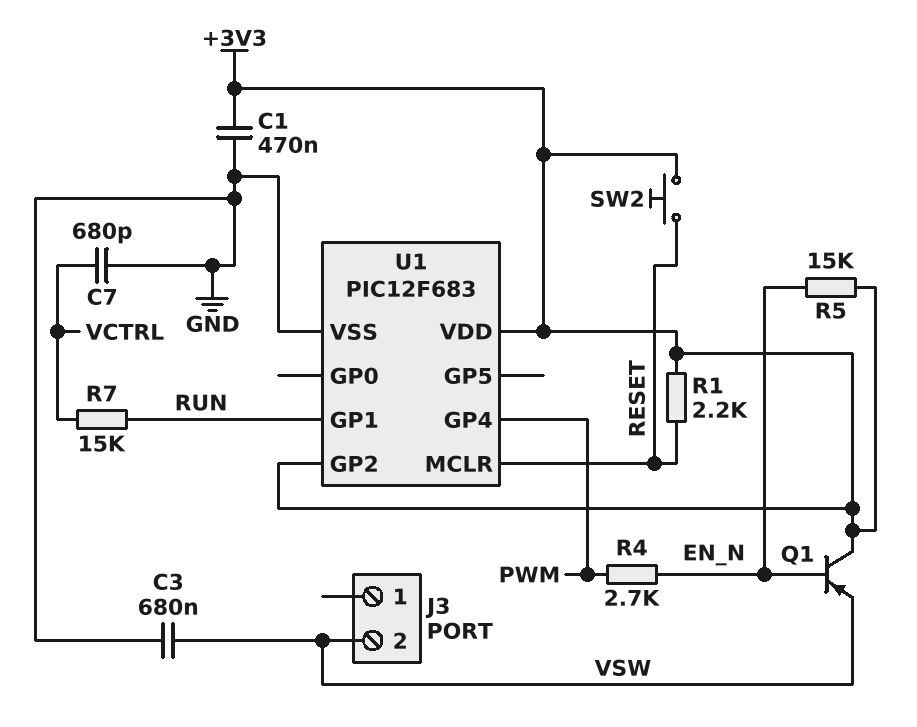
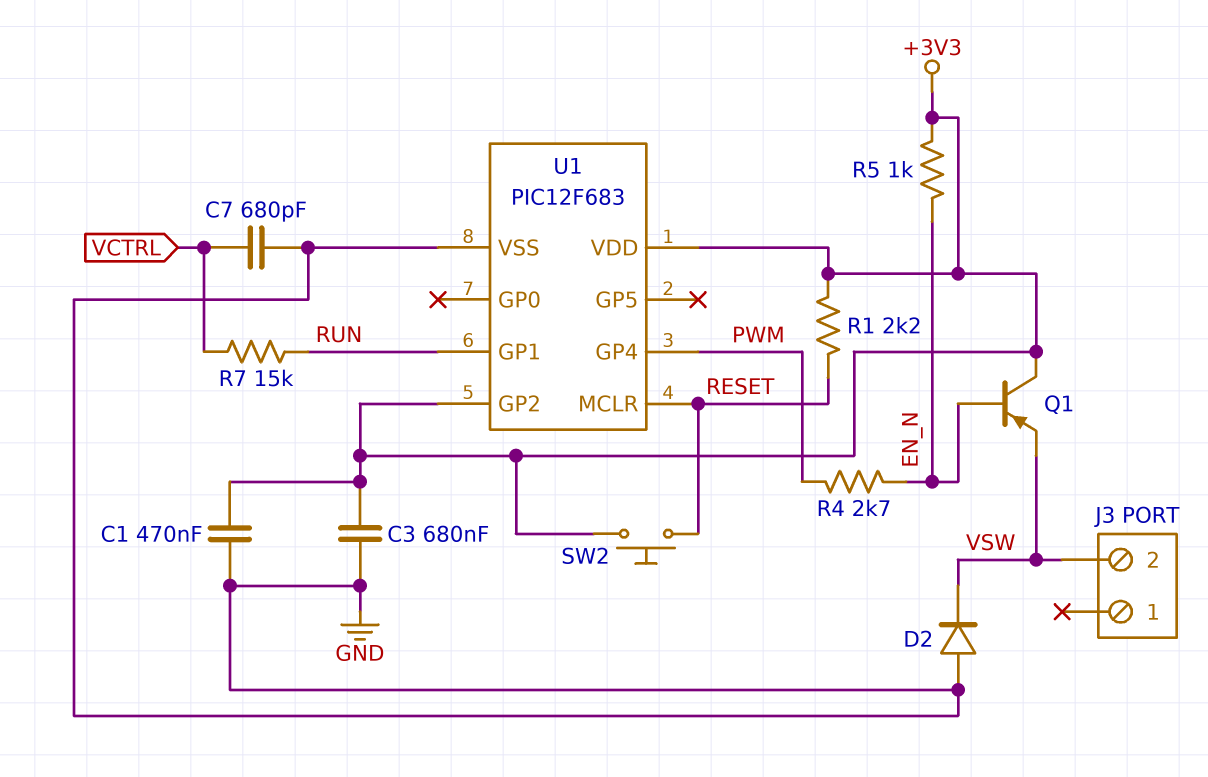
C3: 680nF (GND, VSW) -> 680nF (+3V3, GND)
D2: none -> diode (A GND, K VSW)
R5: 15k (+3V3, EN_N) -> 1k (+3V3, EN_N)

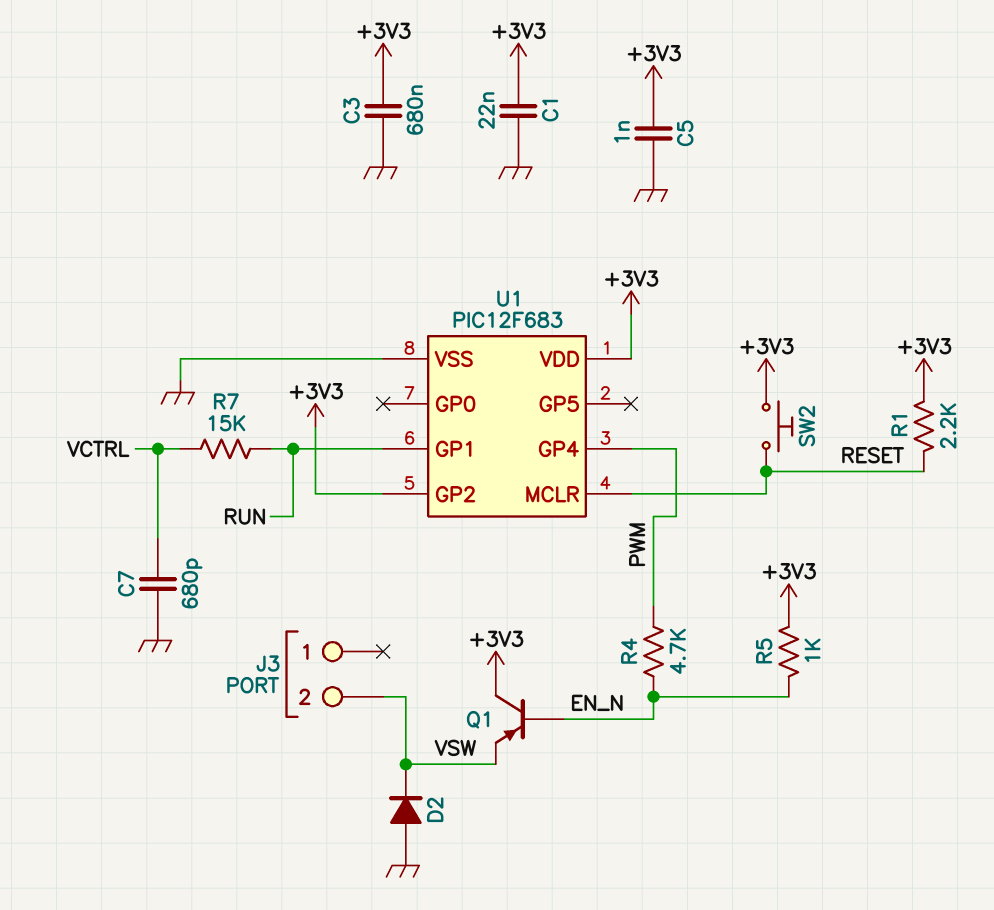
C1: 470nF (+3V3, GND) -> 22nF (+3V3, GND)
C5: none -> 1nF (+3V3, GND)
R4: 2.7k (EN_N, PWM) -> 4.7k (EN_N, PWM)

